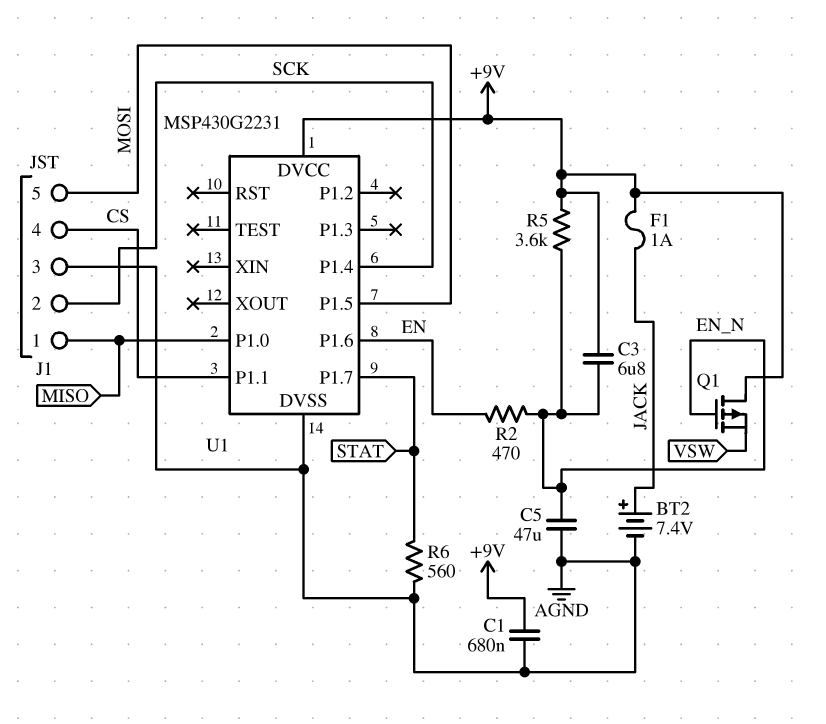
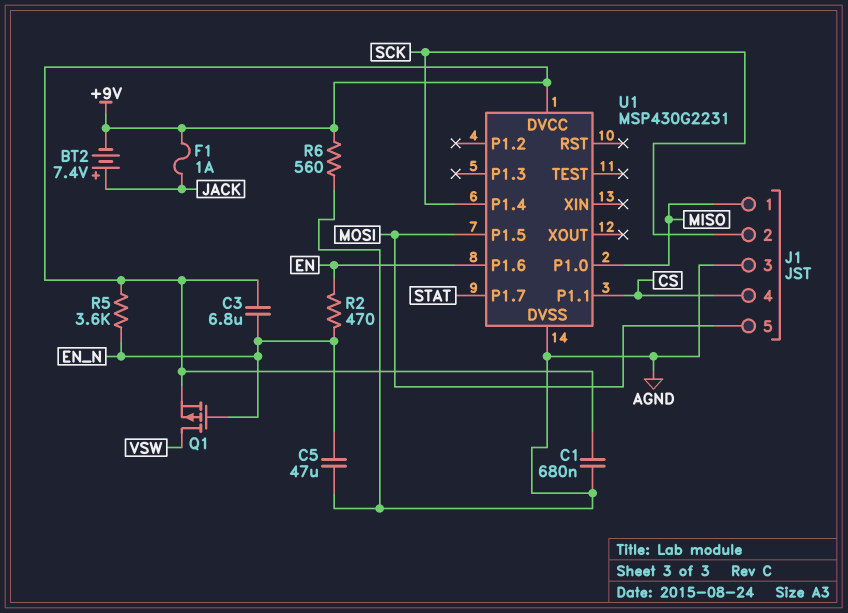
BT2: 7.4V (plus JACK, minus AGND) -> 7.4V (plus JACK, minus +9V)
Q1: PMOS (G EN_N, D +9V, S VSW) -> PMOS (G EN_N, D VSW, S +9V)
R6: 560 (AGND, STAT) -> 560 (+9V, AGND)

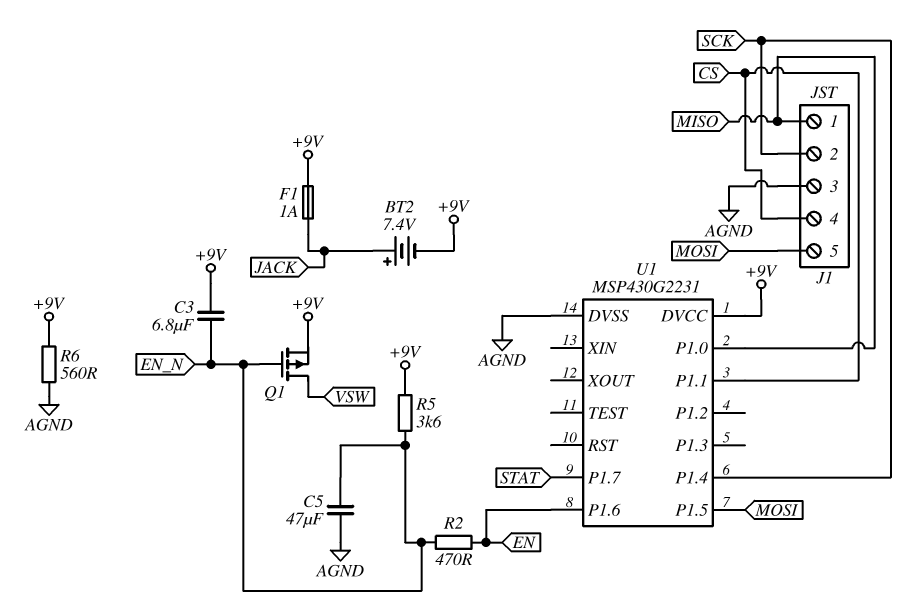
C1: 680nF (+9V, AGND) -> none

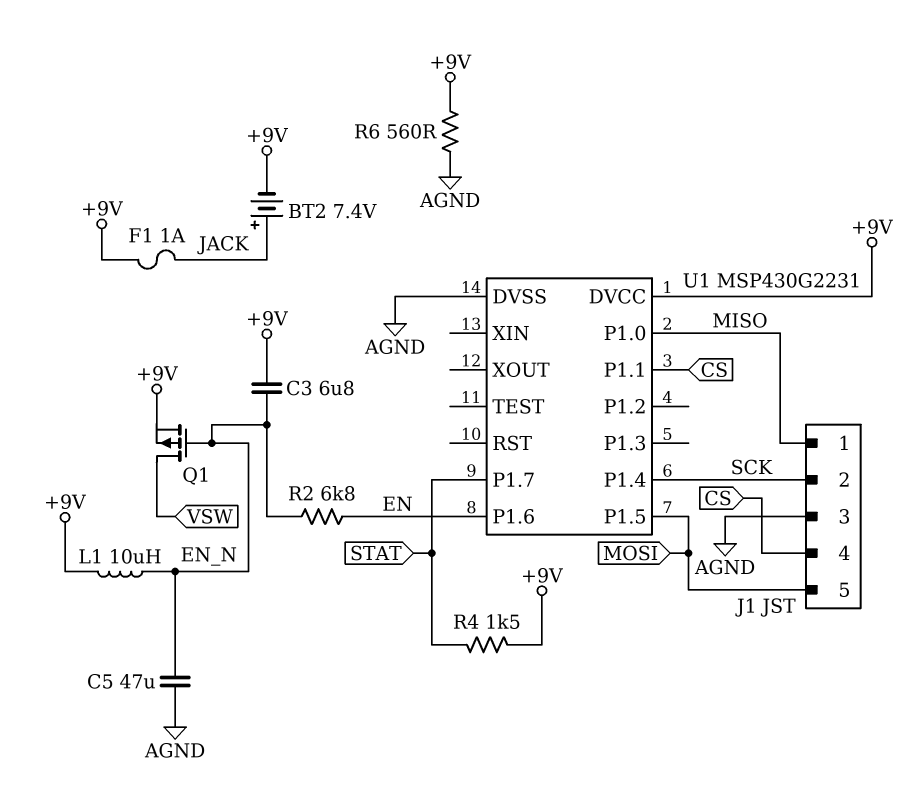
L1: none -> 10uH (+9V, EN_N)
R2: 470 (EN, EN_N) -> 6.8k (EN, EN_N)
R4: none -> 1.5k (+9V, STAT)
R5: 3.6k (+9V, EN_N) -> none

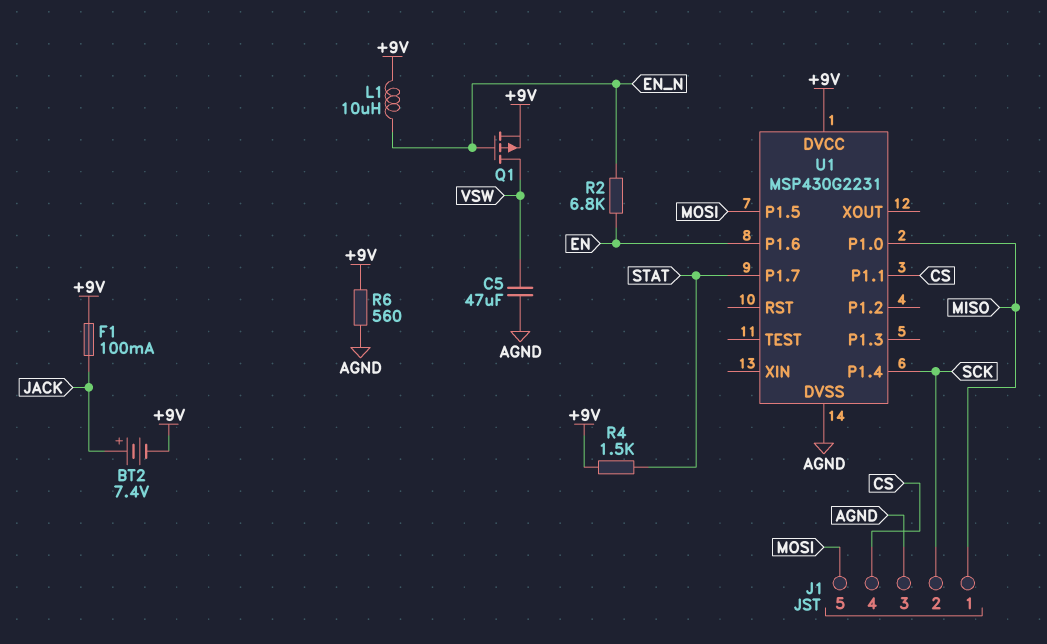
C3: 6.8uF (+9V, EN_N) -> none
C5: 47uF (AGND, EN_N) -> 47uF (AGND, VSW)
F1: 1A (+9V, JACK) -> 100mA (+9V, JACK)

